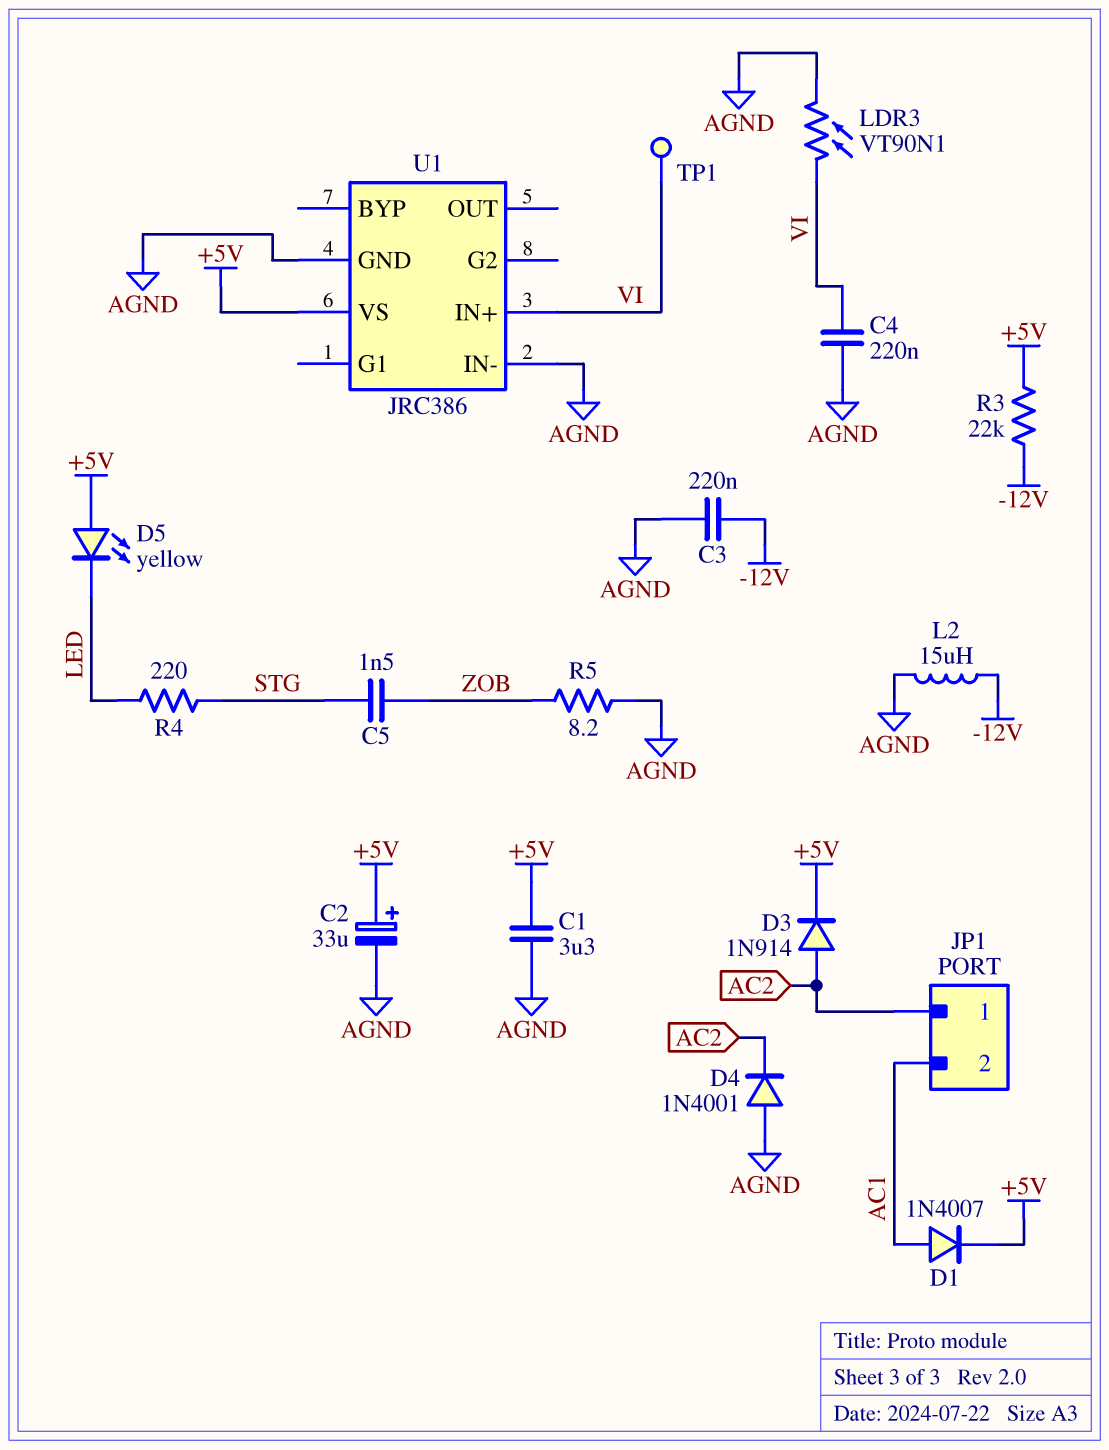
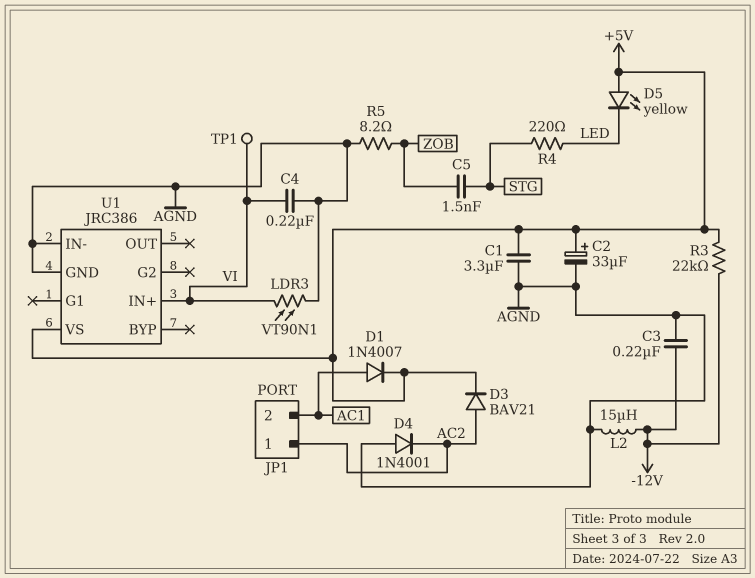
D3: diode 1N914 (A AC2, K +5V) -> diode BAV21 (A AC2, K +5V)

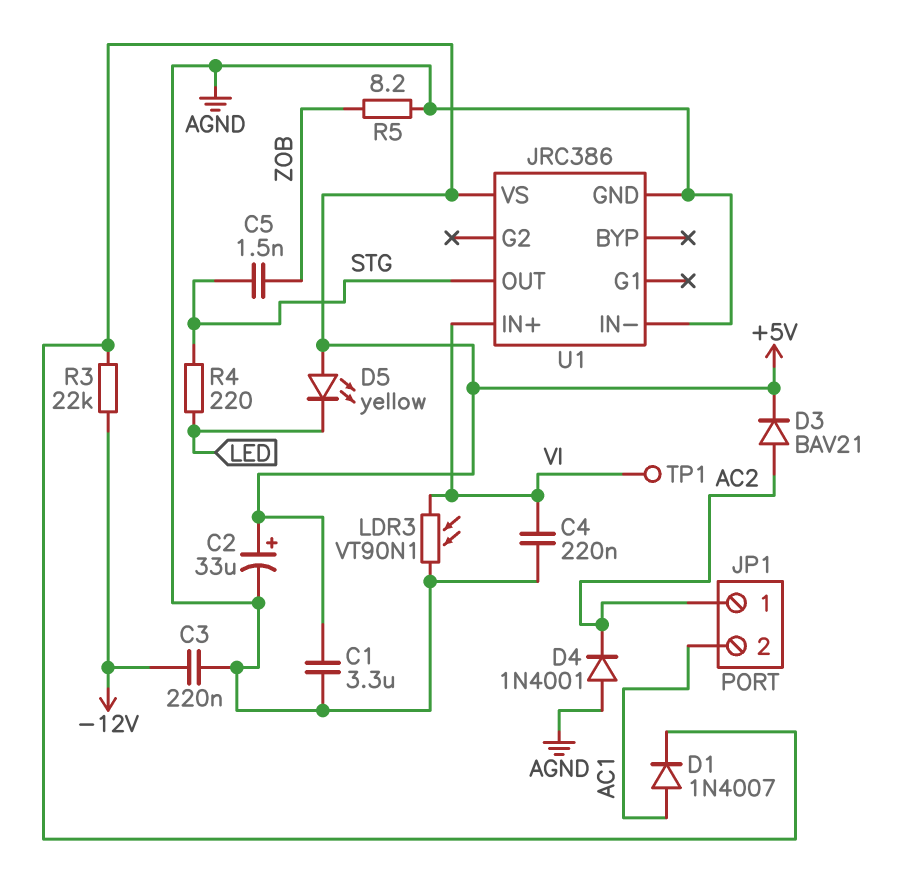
L2: 15uH (-12V, AGND) -> none
U1 pin OUT: none -> STG

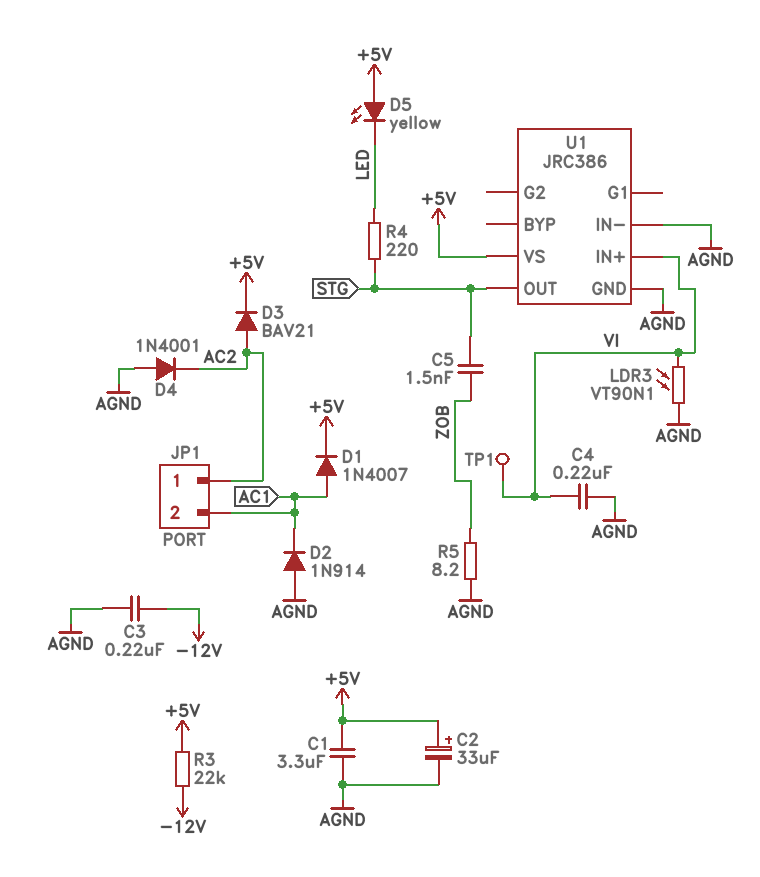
D2: none -> diode 1N914 (A AGND, K AC1)

